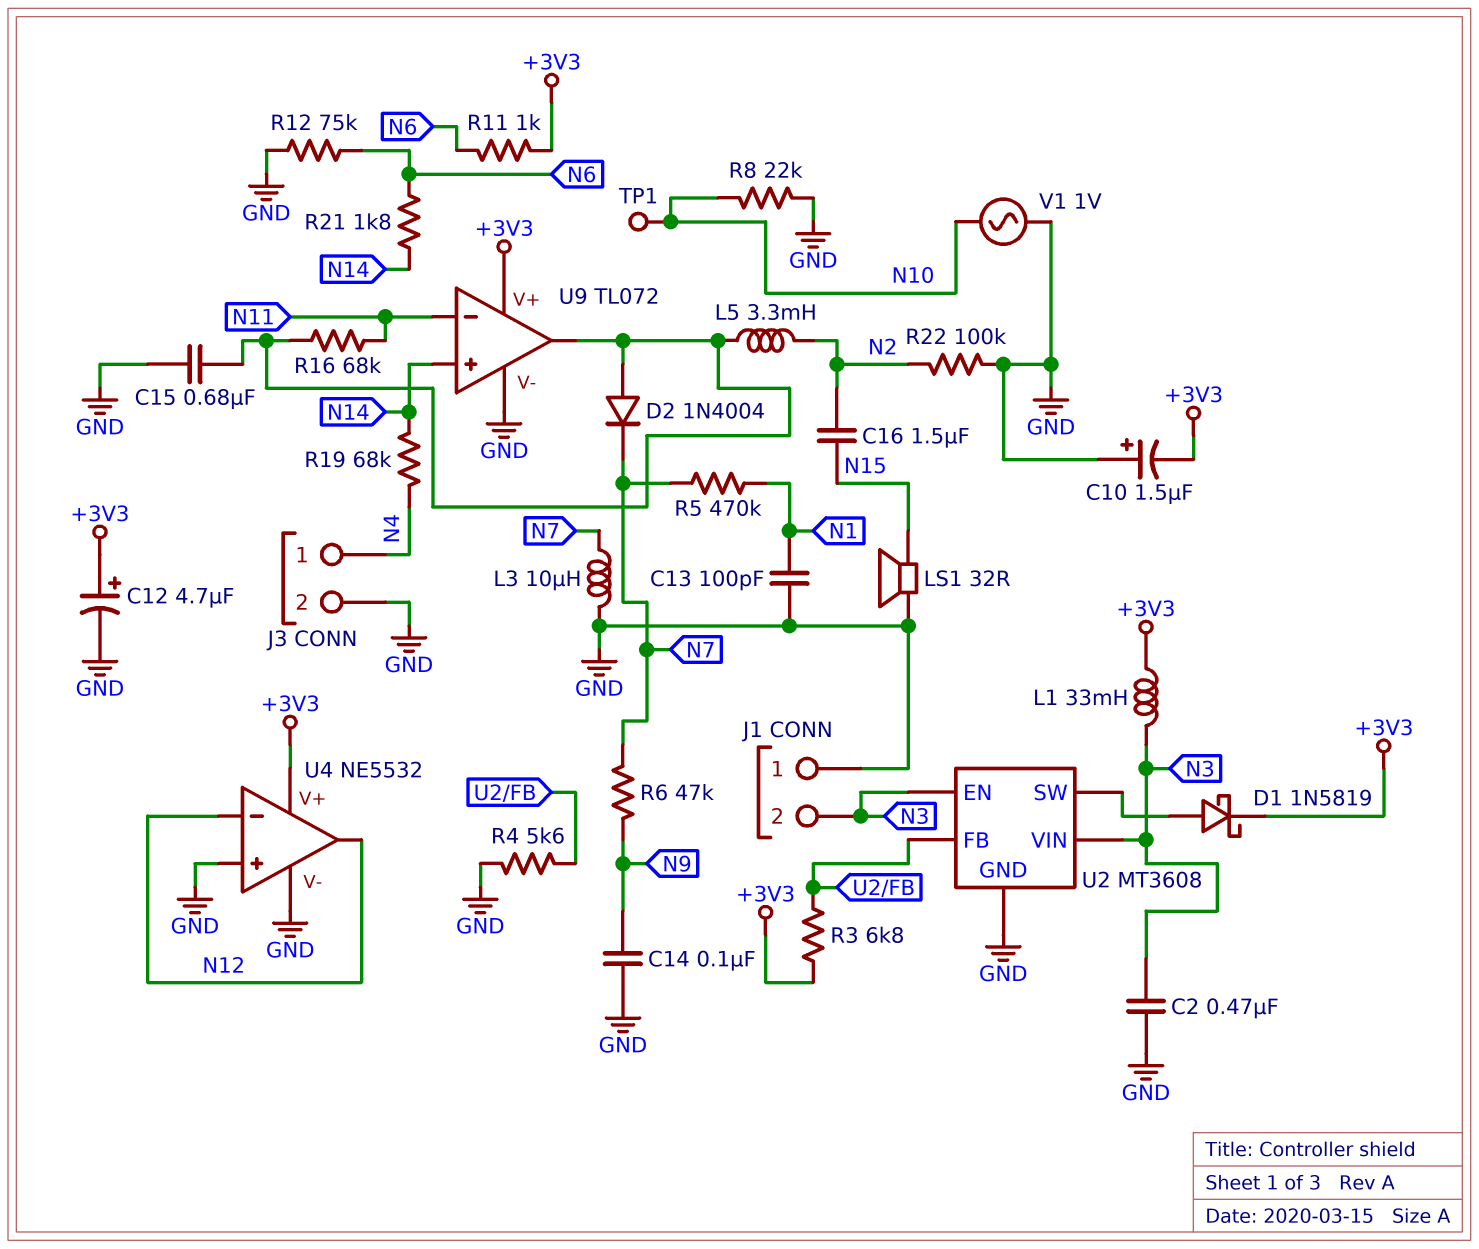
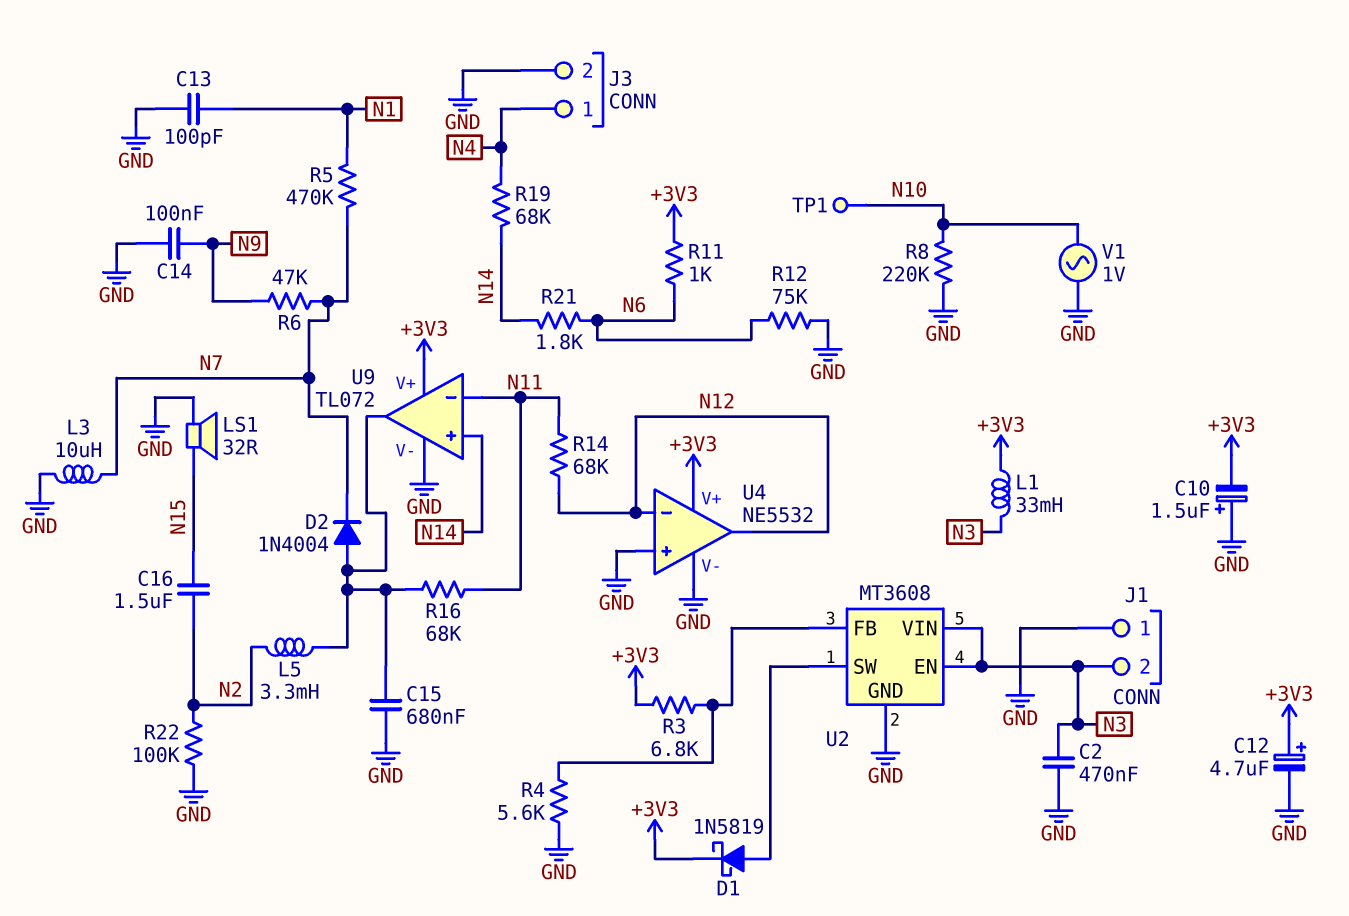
R8: 22k (GND, N10) -> 220k (GND, N10)
R14: none -> 68k (N11, N12)

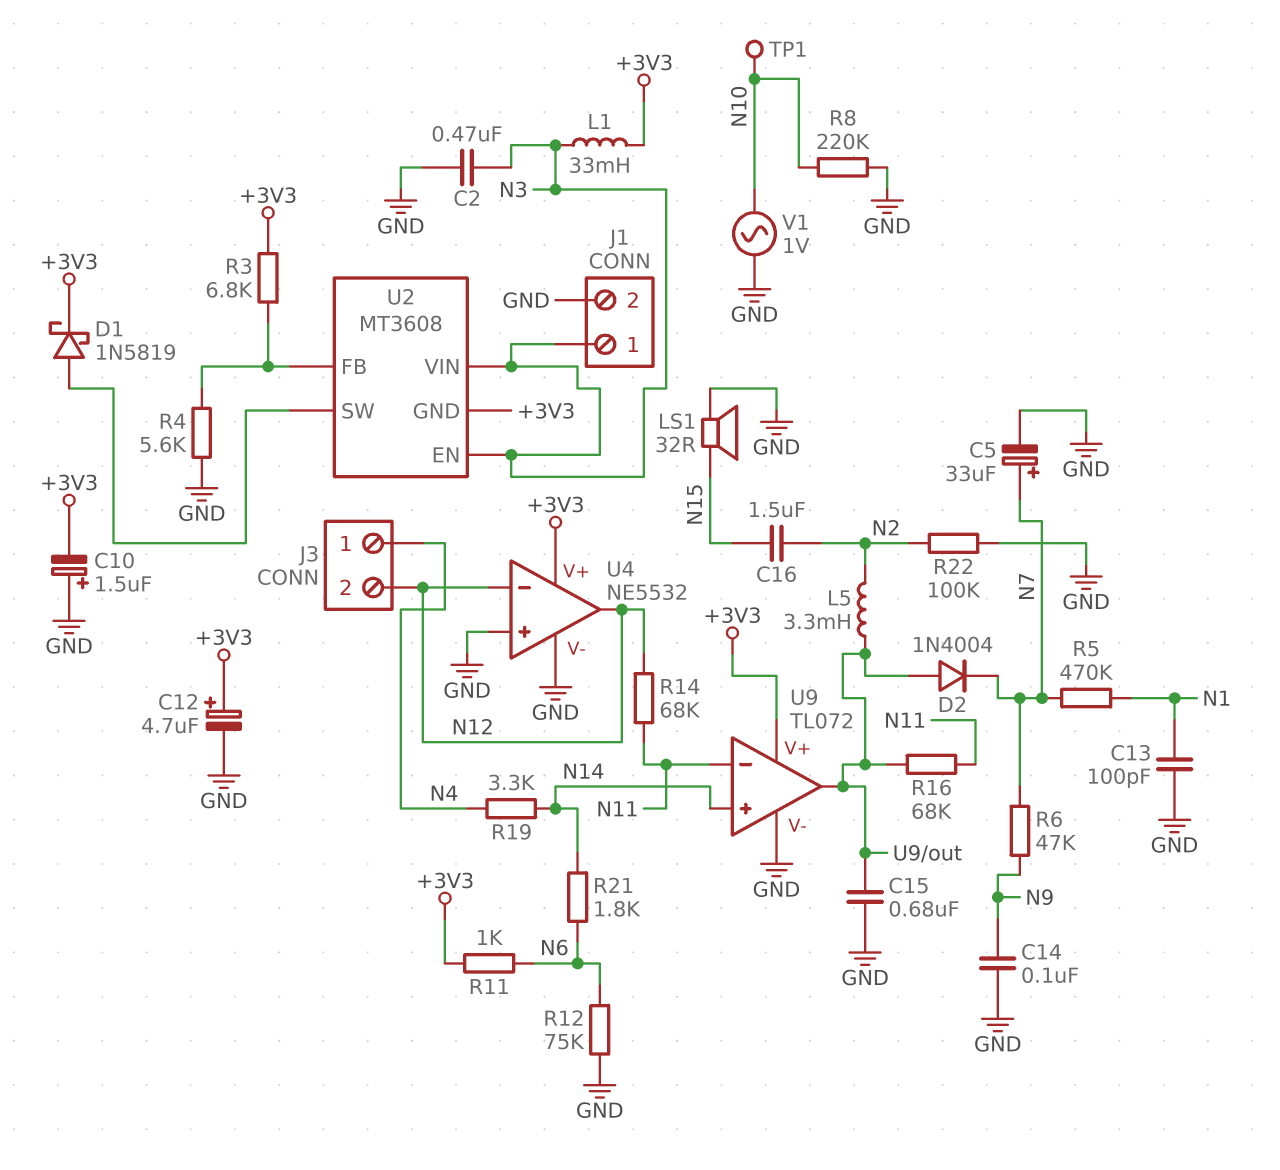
C5: none -> 33uF (plus N7, minus GND)
J1 pin 1: GND -> N3
J1 pin 2: N3 -> GND
J3 pin 2: GND -> N12
L3: 10uH (GND, N7) -> none
R19: 68k (N4, N14) -> 3.3k (N4, N14)
U2 pin GND: GND -> +3V3

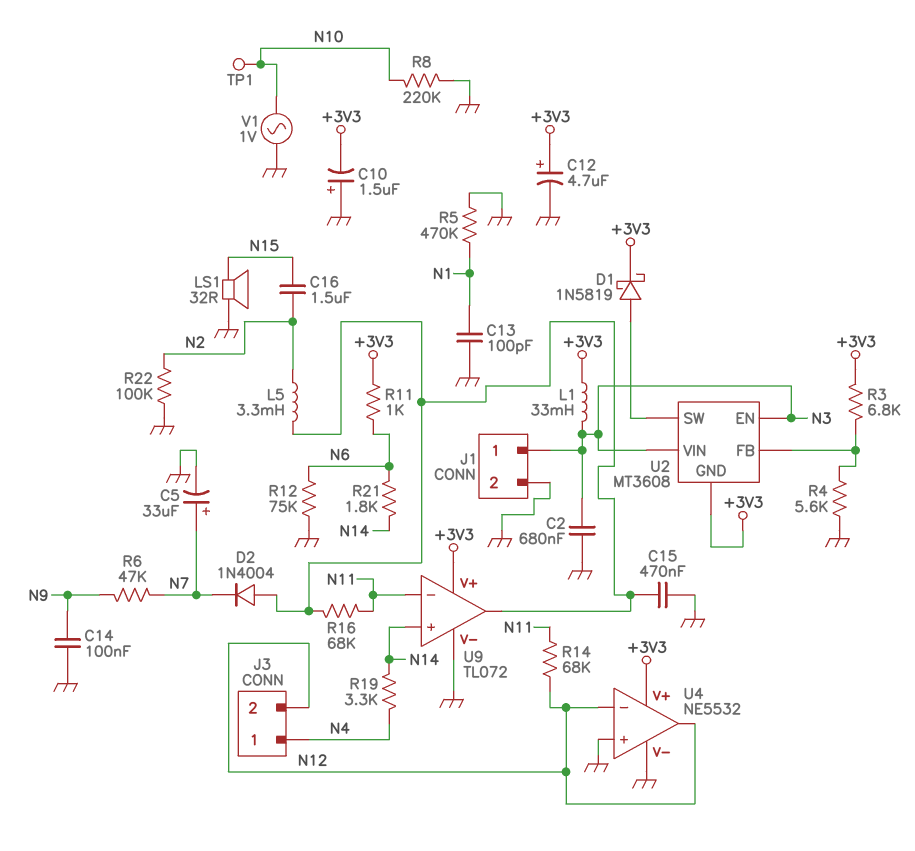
C2: 470nF (GND, N3) -> 680nF (GND, N3)
C15: 680nF (GND, U9/out) -> 470nF (GND, U9/out)
R5: 470k (N1, N7) -> 470k (GND, N1)

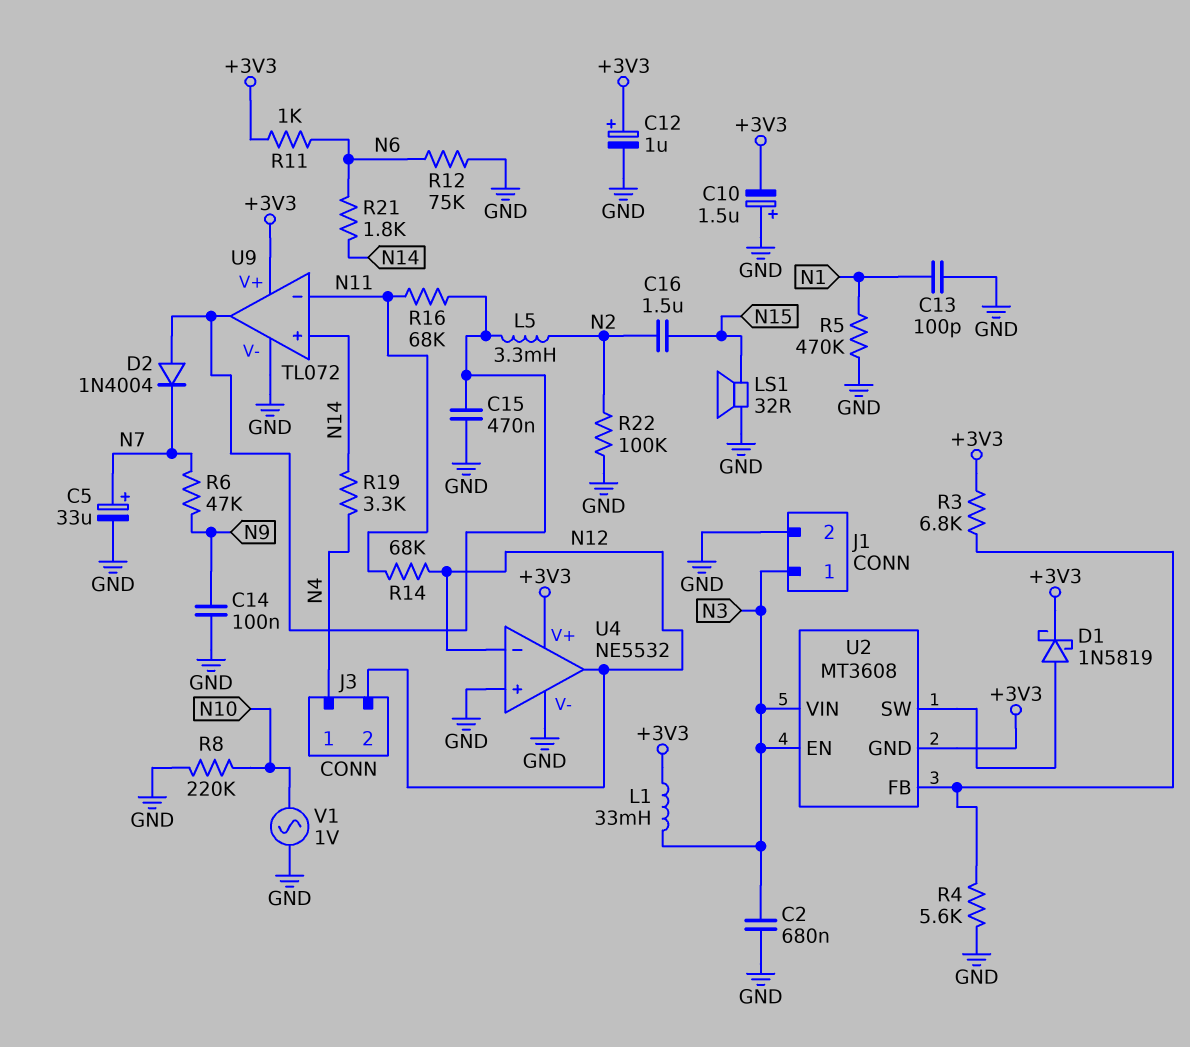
C12: 4.7uF (plus +3V3, minus GND) -> 1uF (plus +3V3, minus GND)
TP1: test point (N10) -> none

